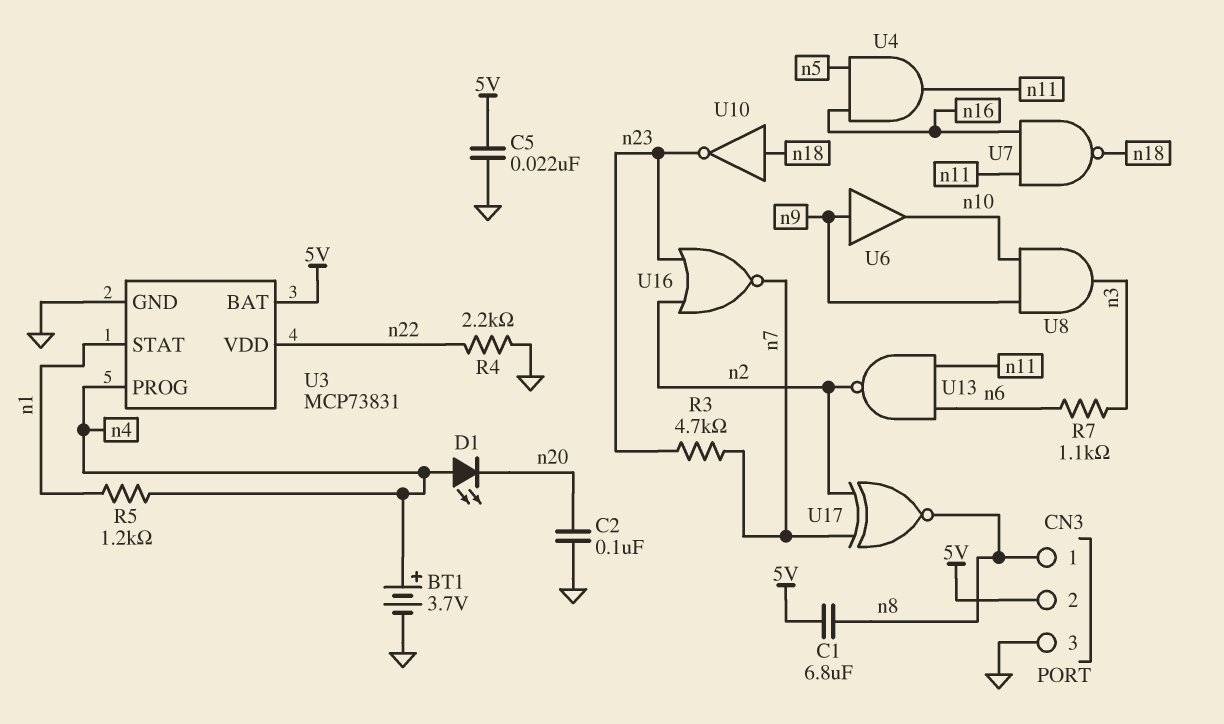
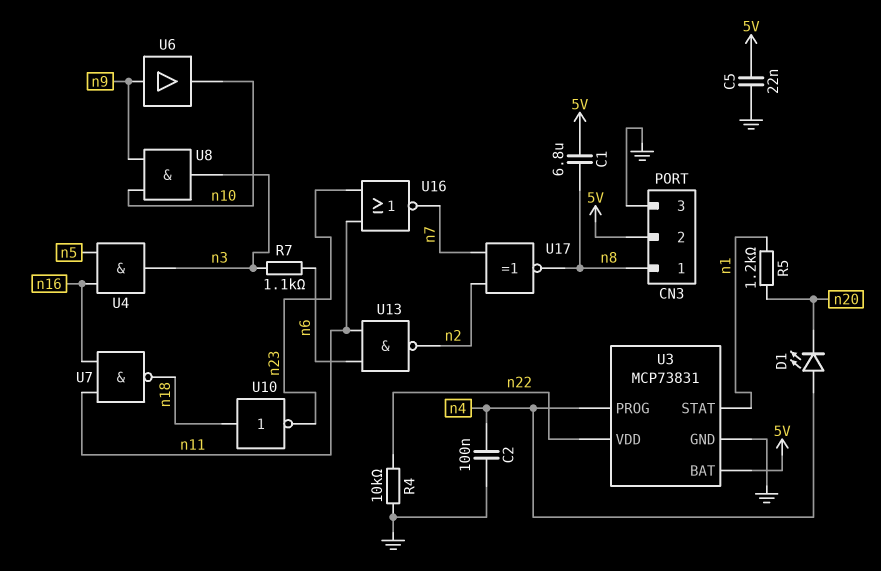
BT1: 3.7V (plus n4, minus GND) -> none
C2: 100nF (GND, n20) -> 100nF (GND, n4)
R3: 4.7k (n7, n23) -> none
R4: 2.2k (GND, n22) -> 10k (GND, n22)
R5: 1.2k (n1, n4) -> 1.2k (n1, n20)
U4: AND (in n5, in n16, out n11) -> AND (in n5, in n16, out n3)
U16: NOR (in n2, in n23, out n7) -> NOR (in n11, in n23, out n7)

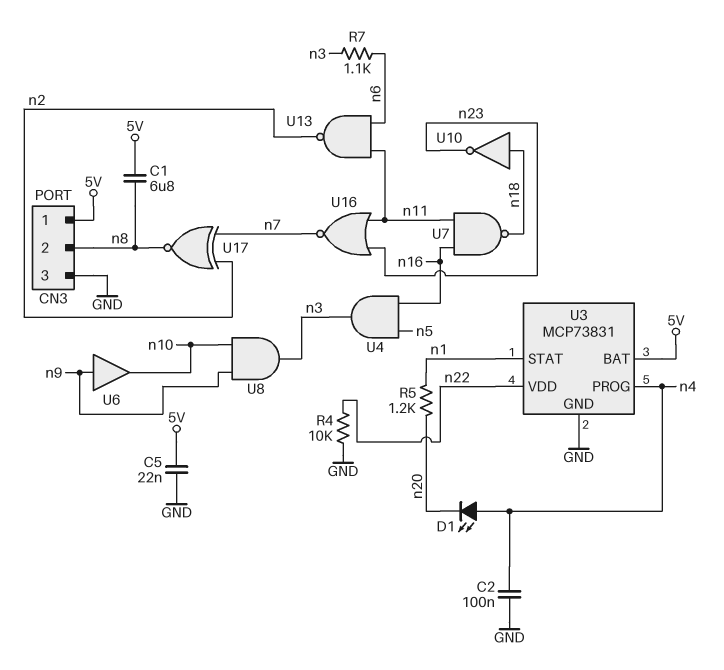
CN3 pin 1: n8 -> 5V
CN3 pin 2: 5V -> n8

